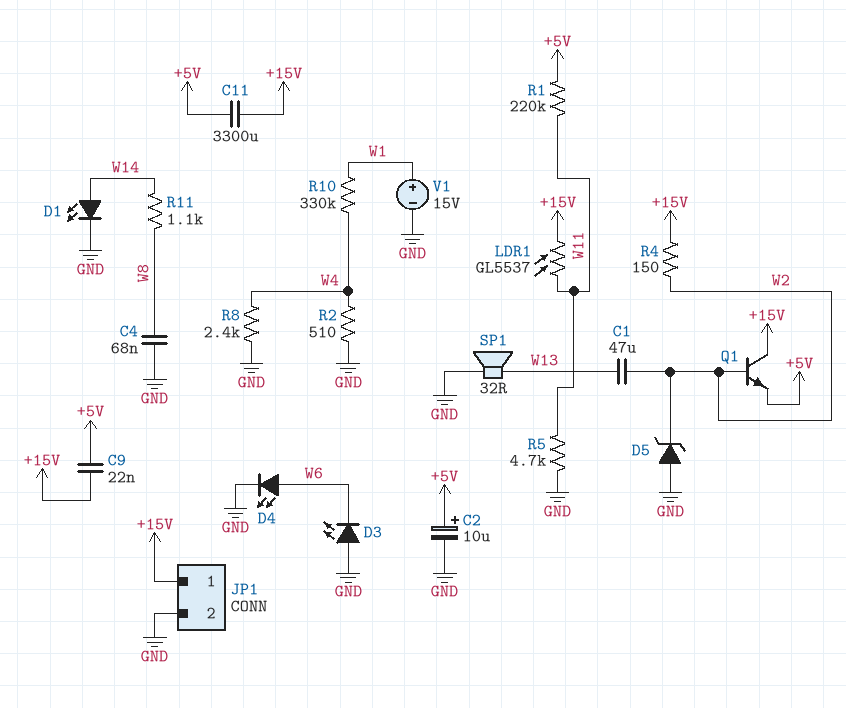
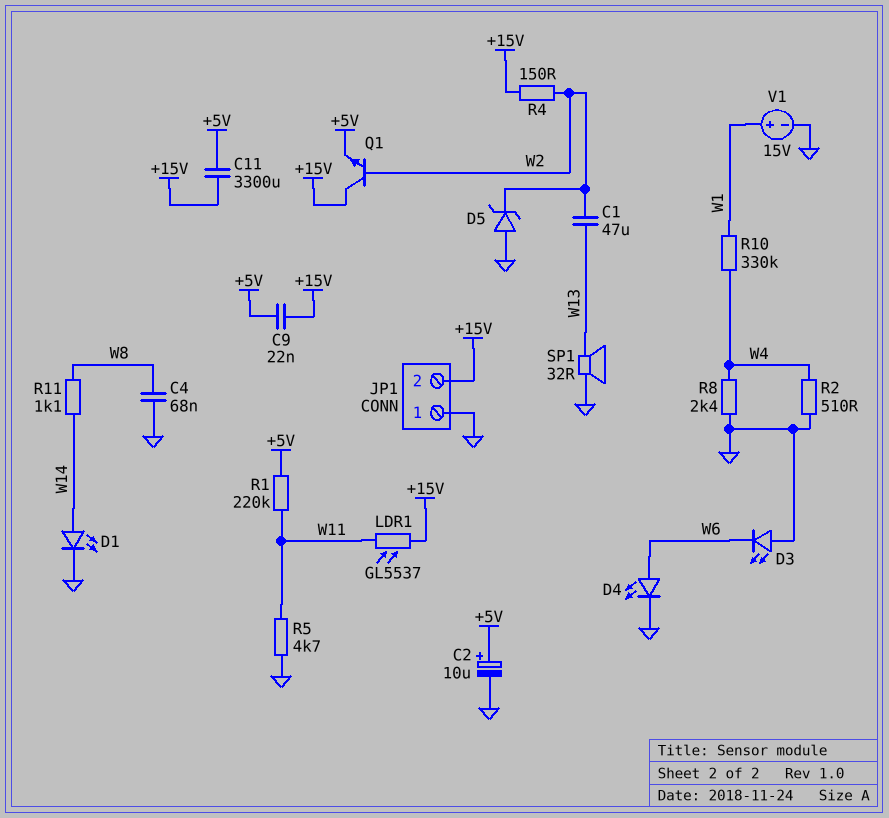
JP1 pin 1: +15V -> GND
JP1 pin 2: GND -> +15V

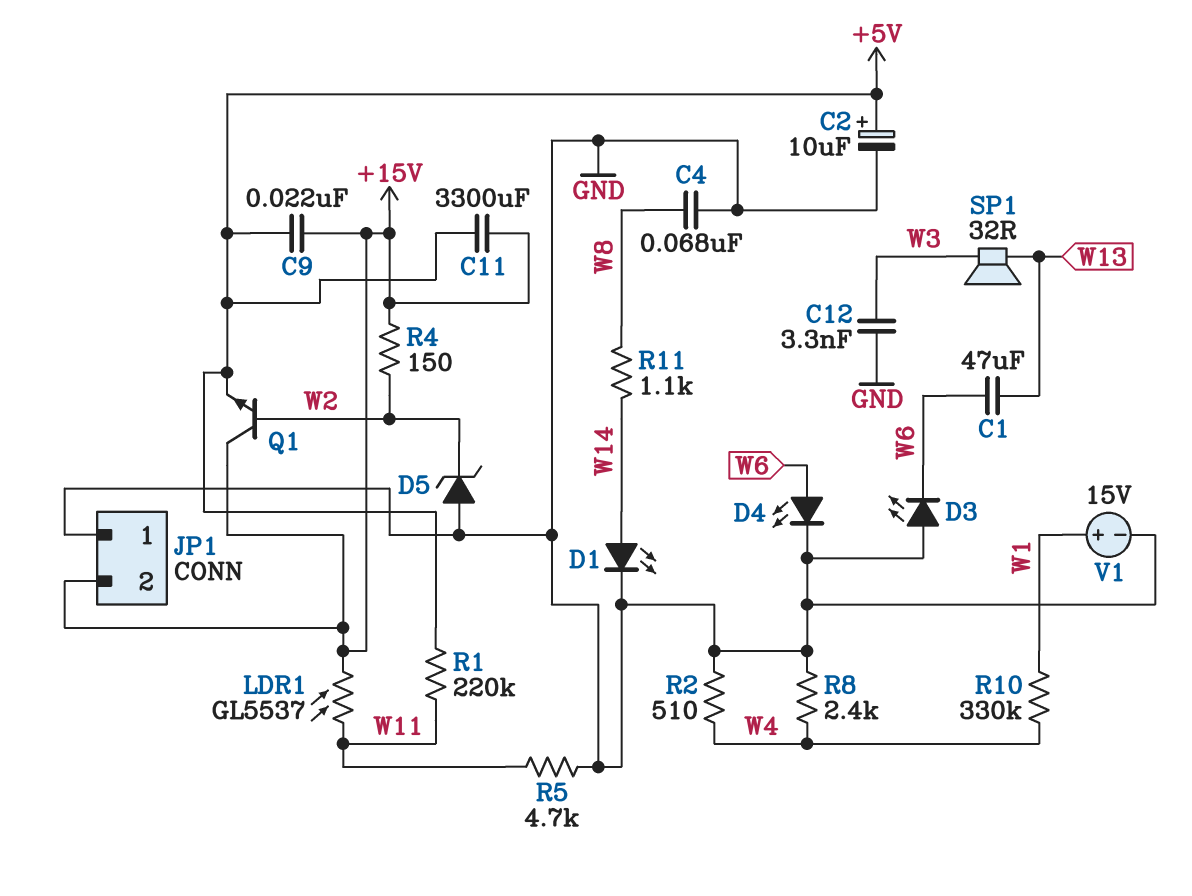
C1: 47uF (W2, W13) -> 47uF (W6, W13)
C12: none -> 3.3nF (GND, W3)
SP1: speaker 32R (GND, W13) -> speaker 32R (W3, W13)

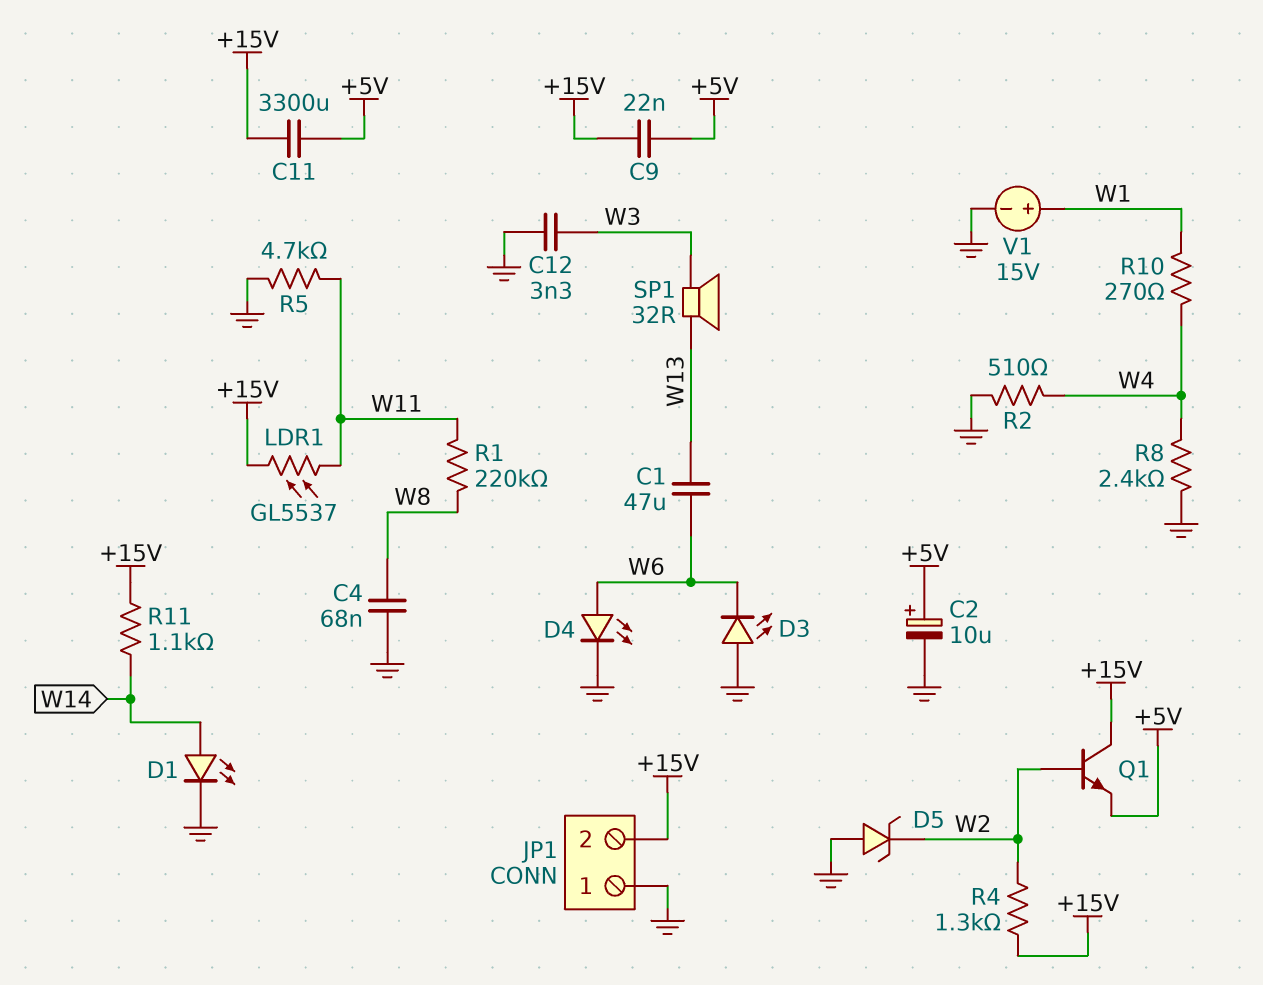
R1: 220k (+5V, W11) -> 220k (W8, W11)
R4: 150 (+15V, W2) -> 1.3k (+15V, W2)
R10: 330k (W1, W4) -> 270 (W1, W4)
R11: 1.1k (W8, W14) -> 1.1k (+15V, W14)

